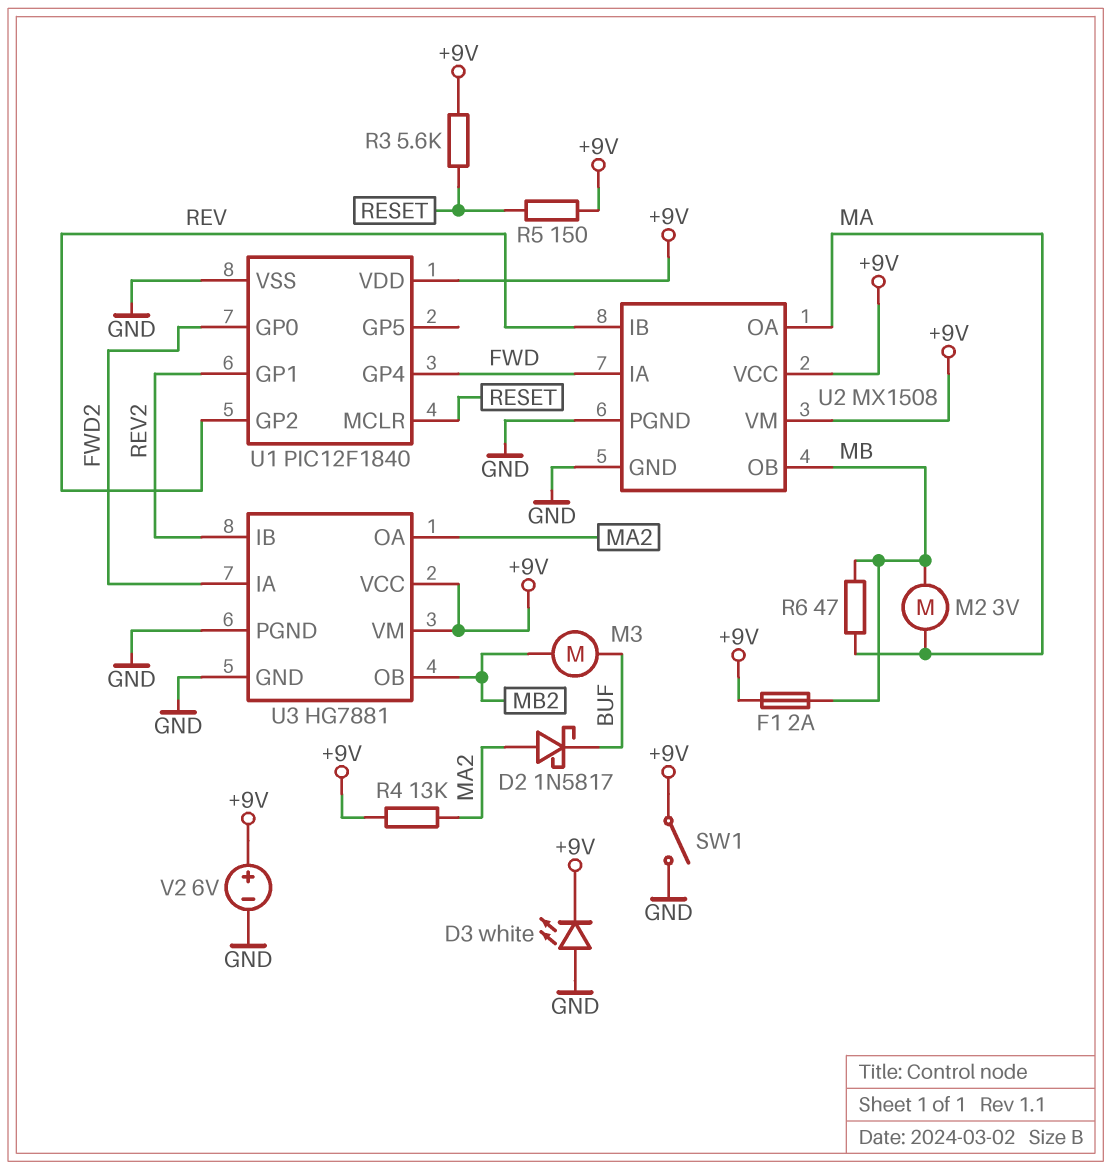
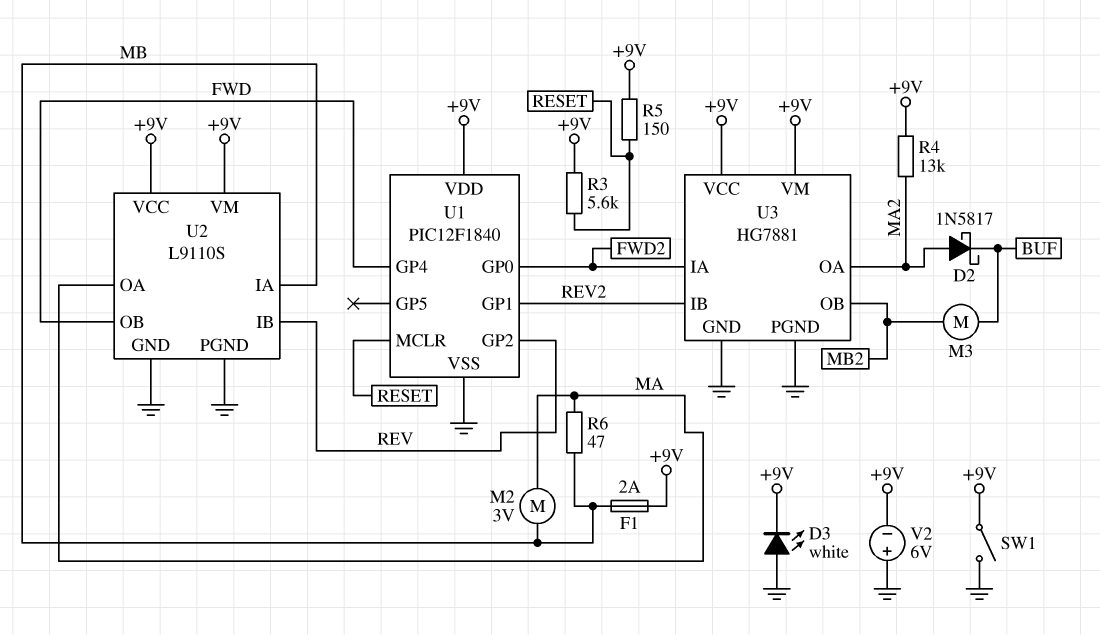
U2: MX1508 -> L9110S
U2 pin IA: FWD -> MB
U2 pin OB: MB -> FWD
V2: 6V (plus +9V, minus GND) -> 6V (plus GND, minus +9V)

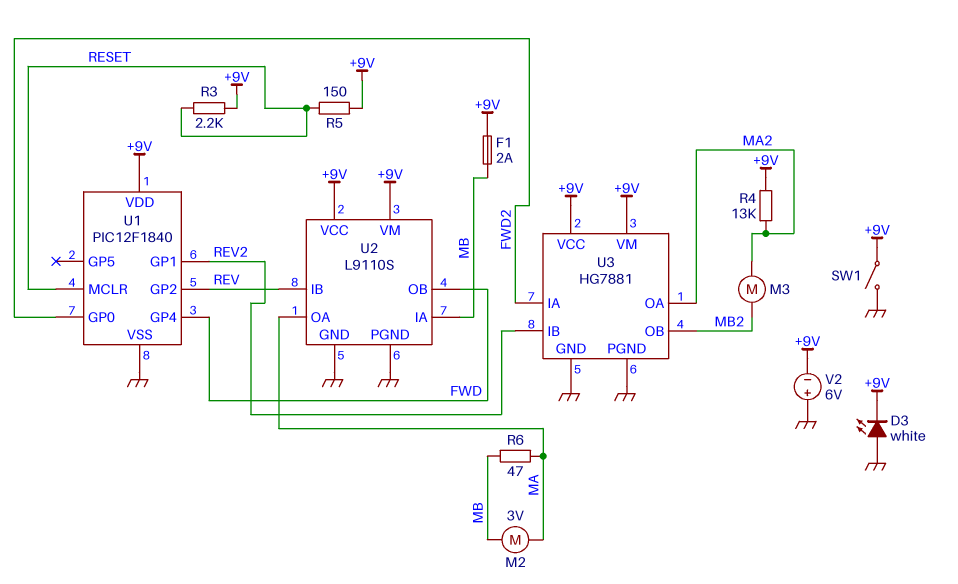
D2: schottky 1N5817 (A MA2, K BUF) -> none
M3: motor (BUF, MB2) -> motor (MA2, MB2)
R3: 5.6k (+9V, RESET) -> 2.2k (+9V, RESET)

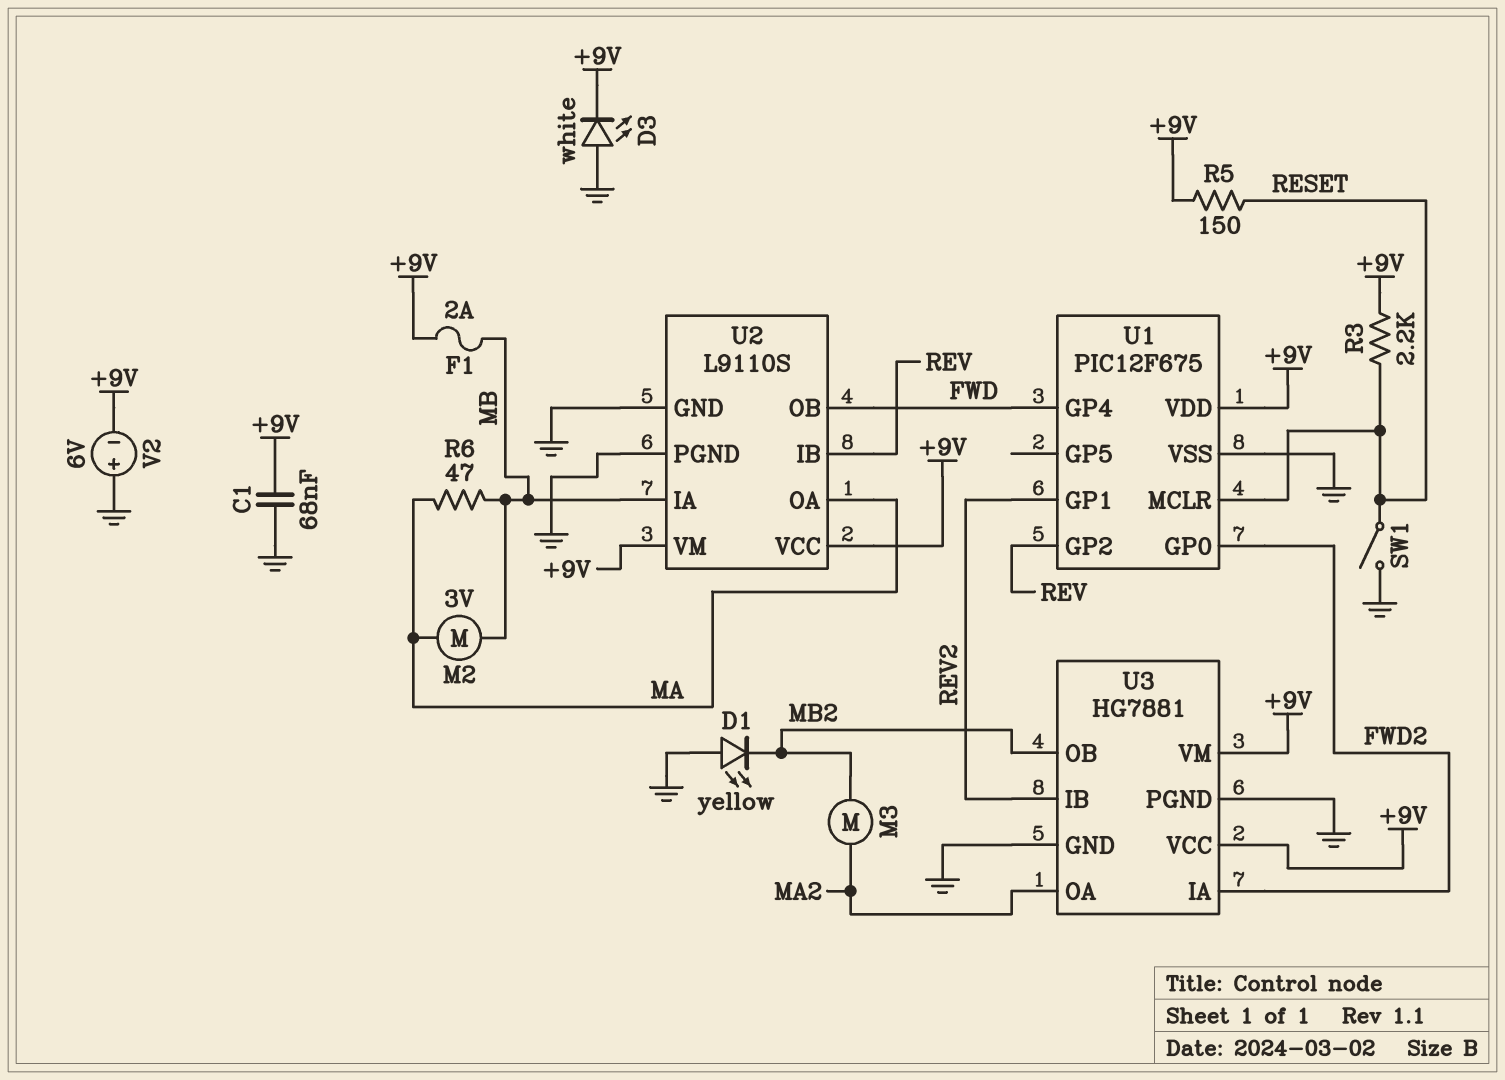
C1: none -> 68nF (+9V, GND)
D1: none -> LED yellow (A GND, K MB2)
R4: 13k (+9V, MA2) -> none
SW1: switch (+9V, GND) -> switch (GND, RESET)
U1: PIC12F1840 -> PIC12F675

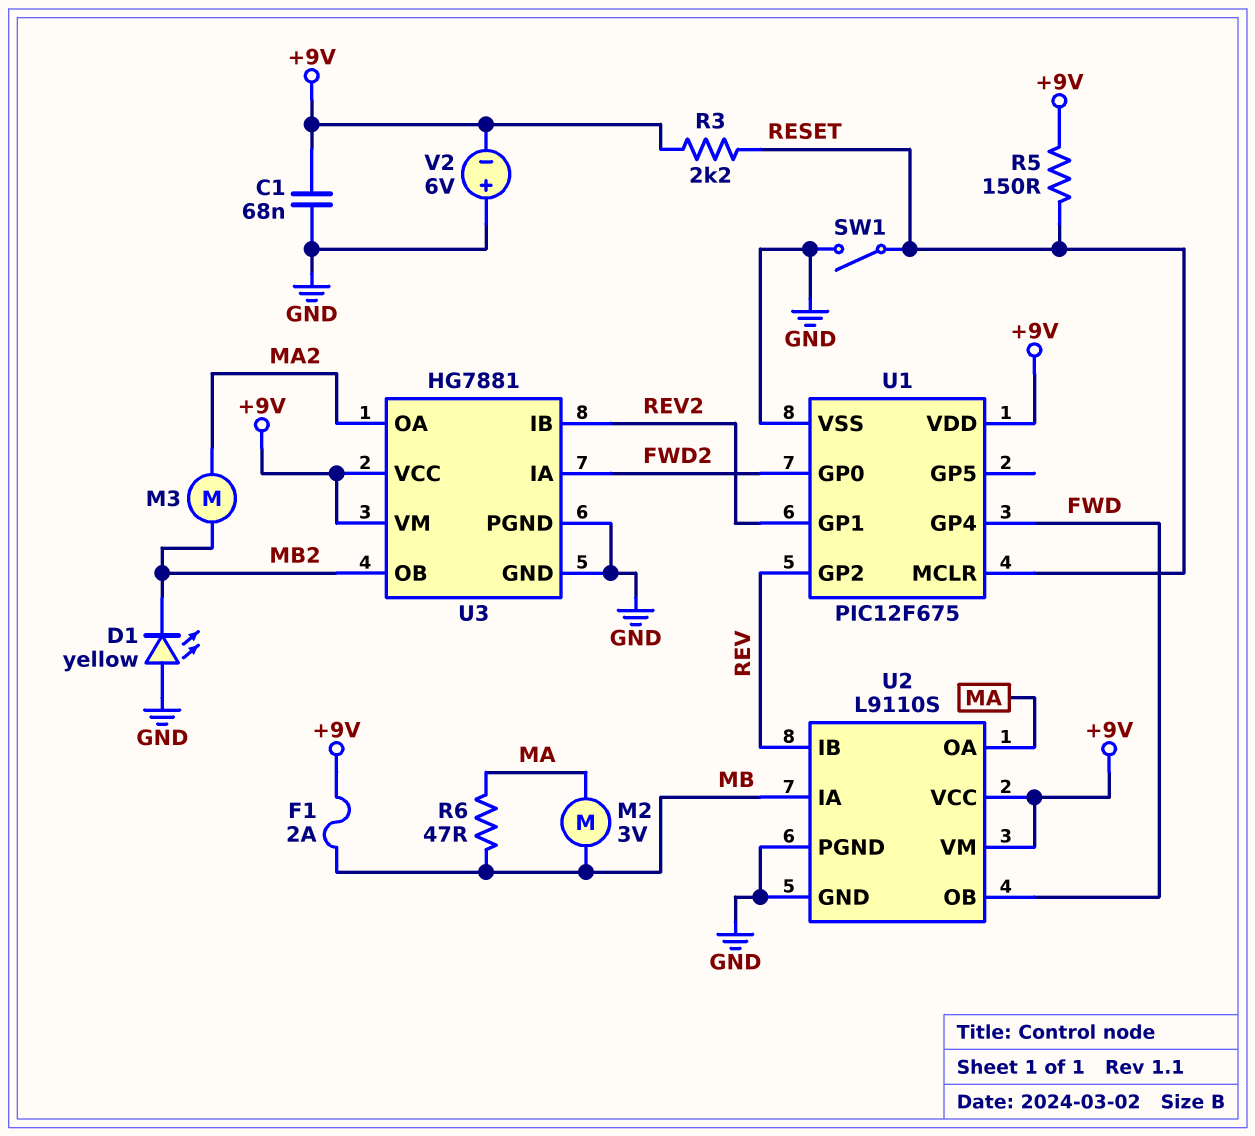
D3: LED white (A GND, K +9V) -> none

